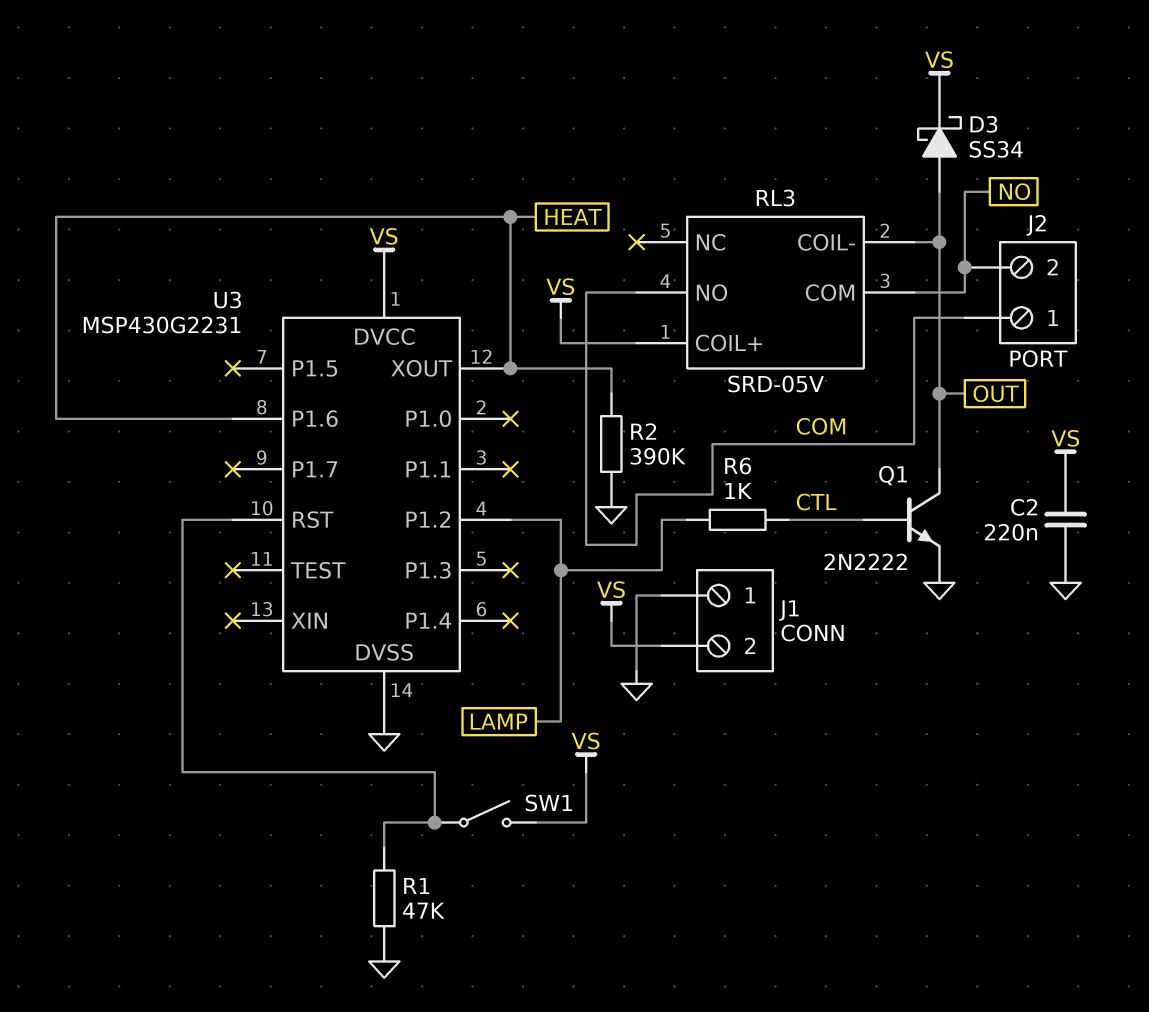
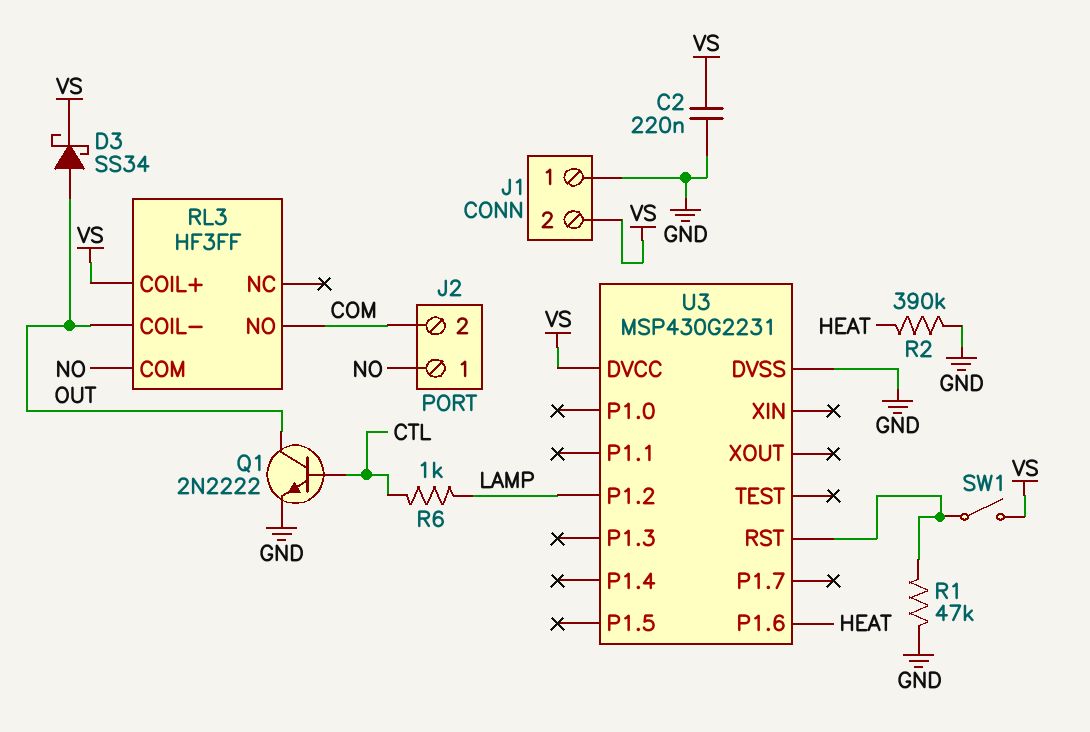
J2 pin 1: COM -> NO
J2 pin 2: NO -> COM
RL3: SRD-05V -> HF3FF
U3 pin XOUT: HEAT -> none

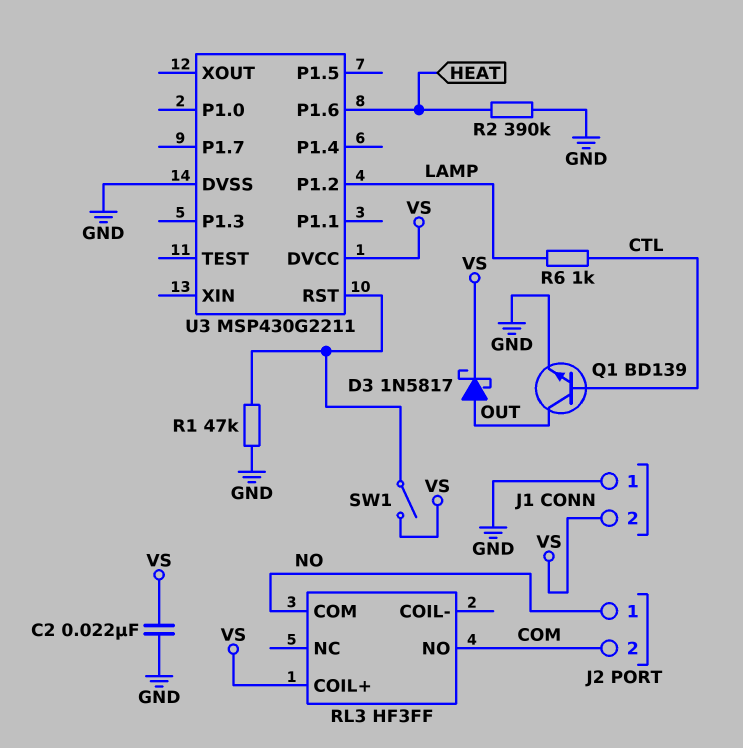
C2: 220nF (GND, VS) -> 22nF (GND, VS)
D3: schottky SS34 (A OUT, K VS) -> schottky 1N5817 (A OUT, K VS)
Q1: NPN 2N2222 (B CTL, C OUT, E GND) -> NPN BD139 (B CTL, C OUT, E GND)
RL3 pin COIL-: OUT -> none
U3: MSP430G2231 -> MSP430G2211

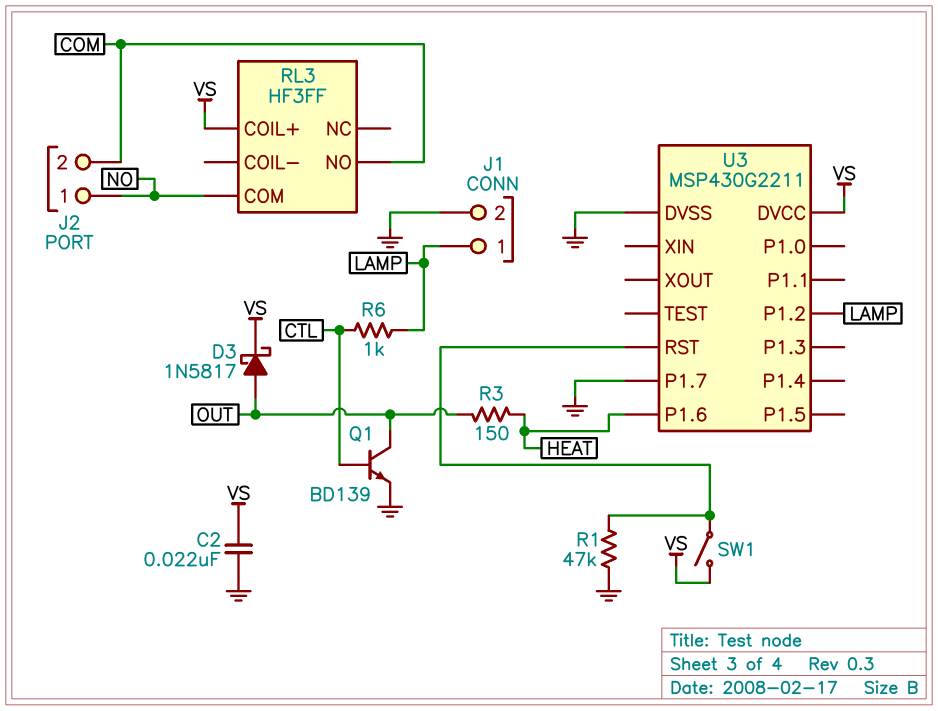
J1 pin 1: GND -> LAMP
J1 pin 2: VS -> GND
R2: 390k (GND, HEAT) -> none
R3: none -> 150 (HEAT, OUT)
U3 pin P1.7: none -> GND

